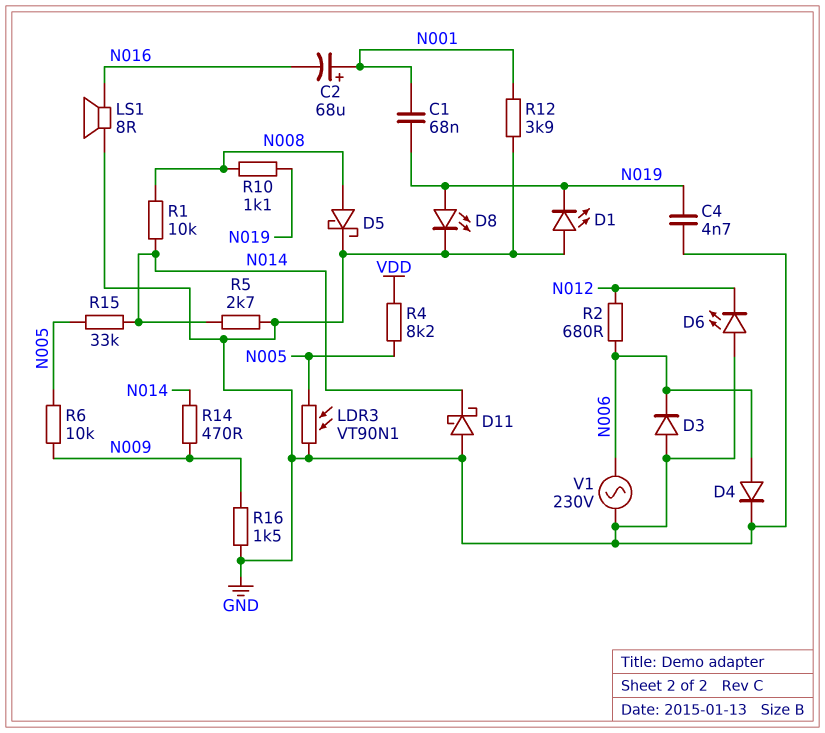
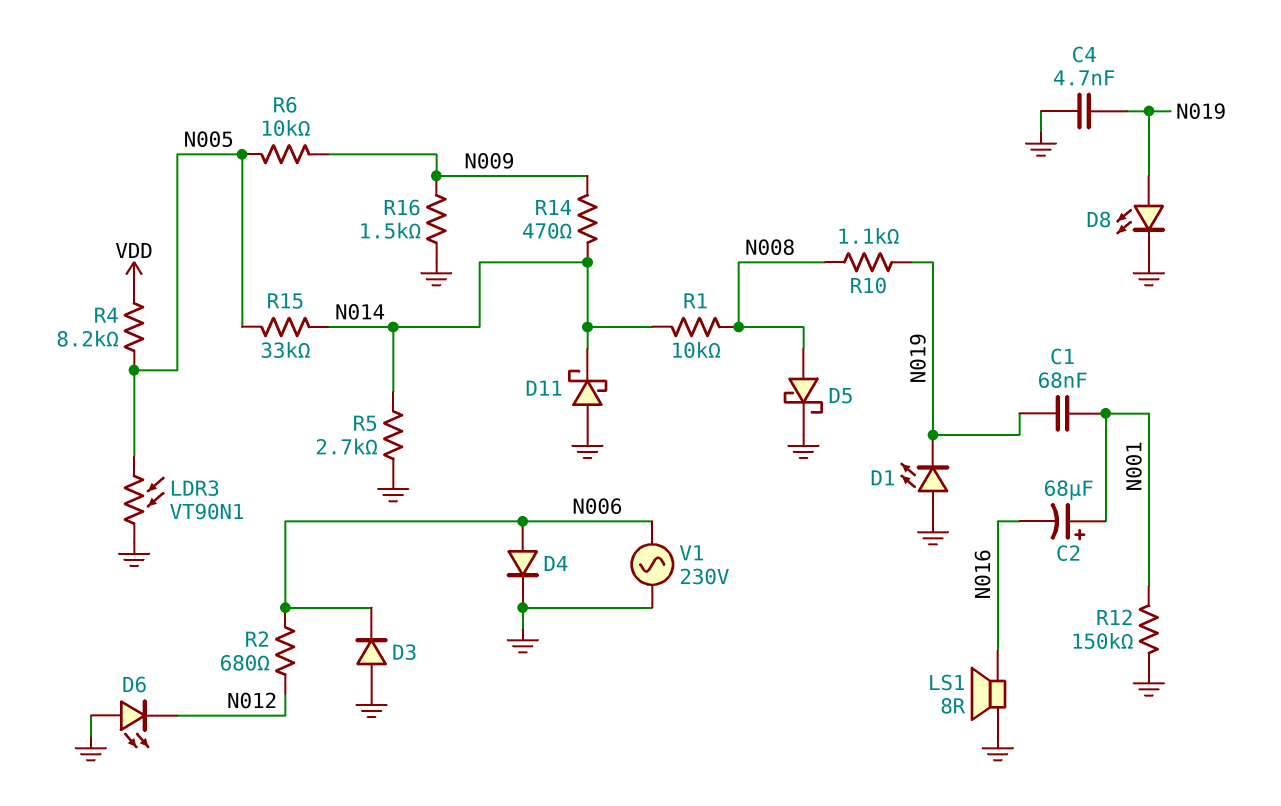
R12: 3.9k (GND, N001) -> 150k (GND, N001)

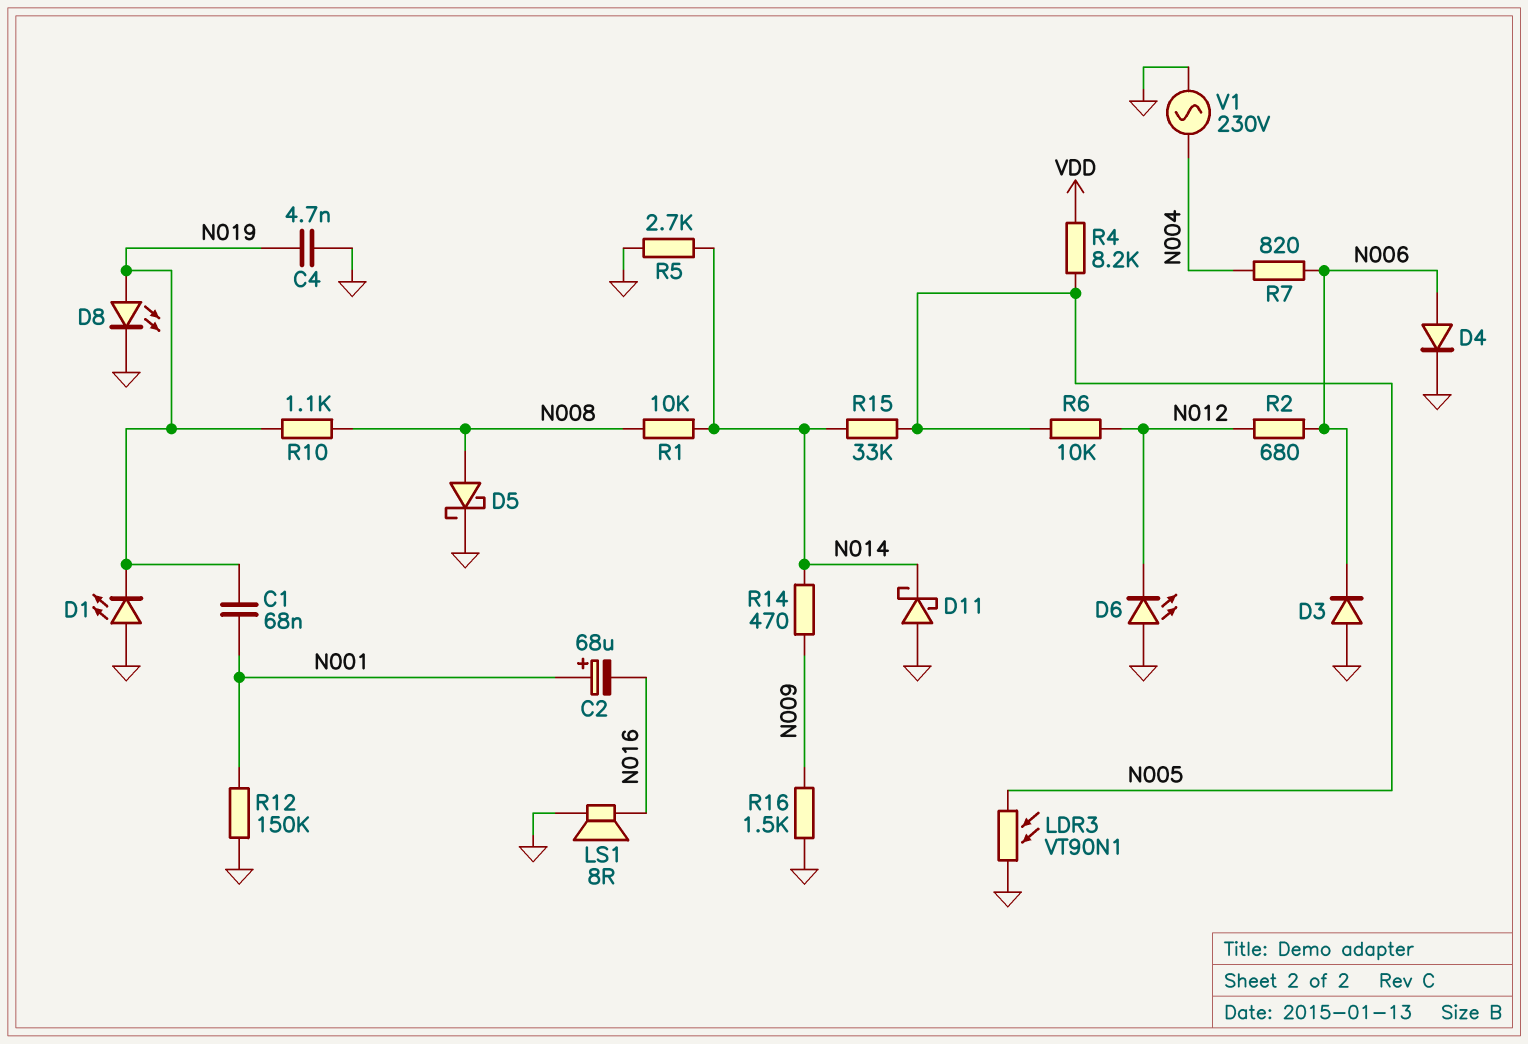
R6: 10k (N005, N009) -> 10k (N005, N012)
R7: none -> 820 (N004, N006)
V1: AC 230V (GND, N006) -> AC 230V (GND, N004)

